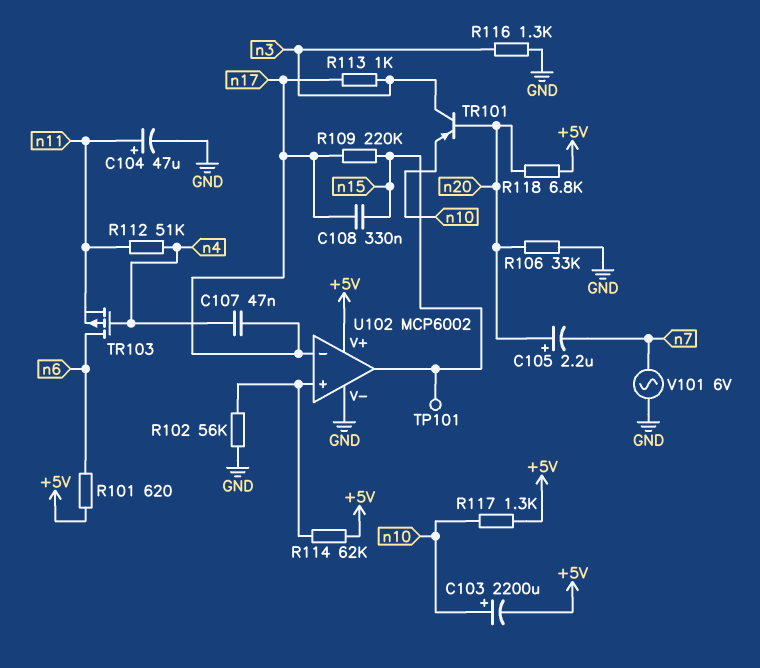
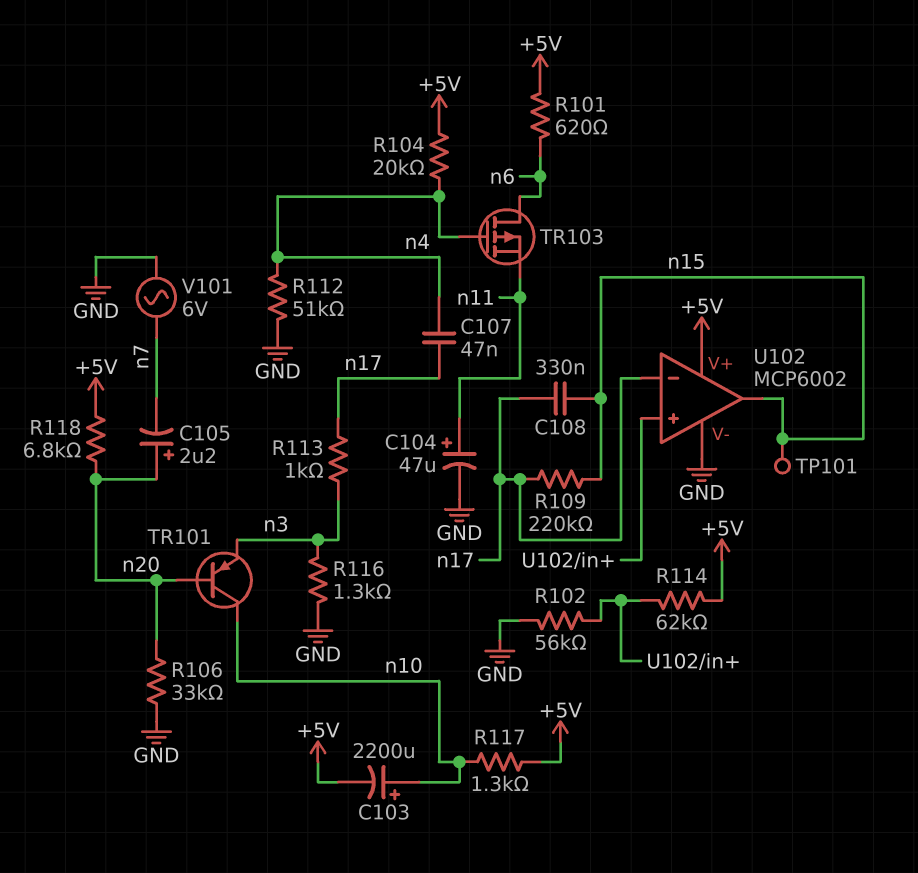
R104: none -> 20k (+5V, n4)
R112: 51k (n4, n11) -> 51k (GND, n4)
TR101: PNP (B n20, C n3, E n10) -> PNP (B n20, C n10, E n3)

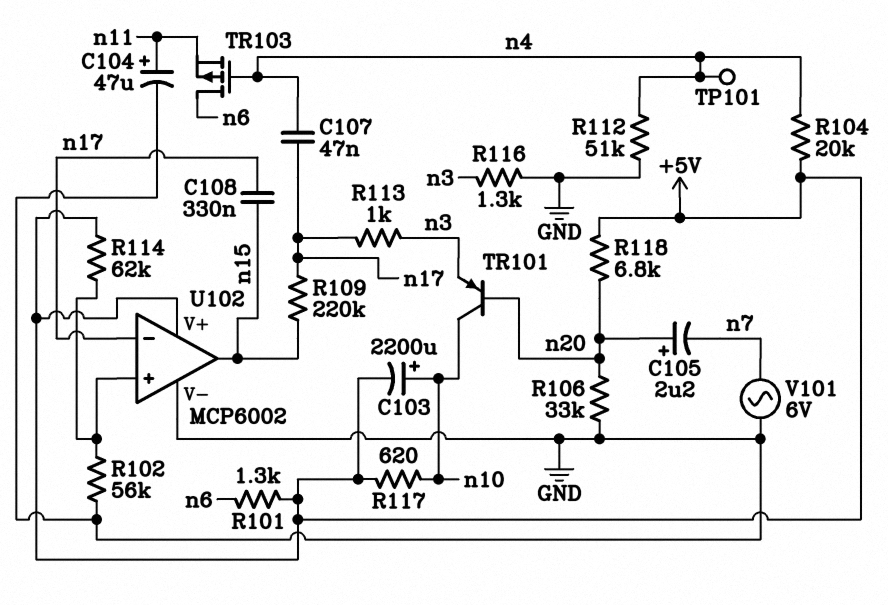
R101: 620 (+5V, n6) -> 1.3k (+5V, n6)
R117: 1.3k (+5V, n10) -> 620 (+5V, n10)
TP101: test point (n15) -> test point (n4)

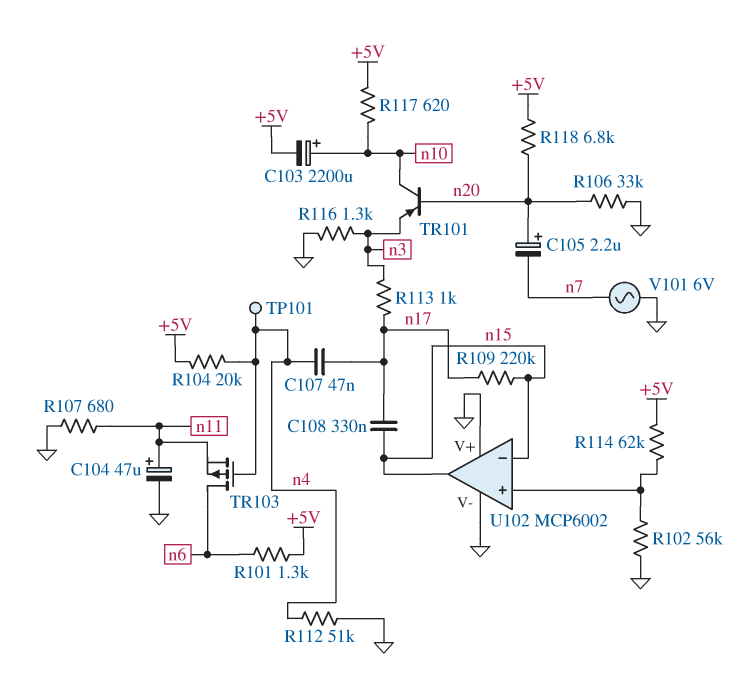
R107: none -> 680 (GND, n11)
U102 pin V+: +5V -> GND
U102 pin in-: n17 -> n15

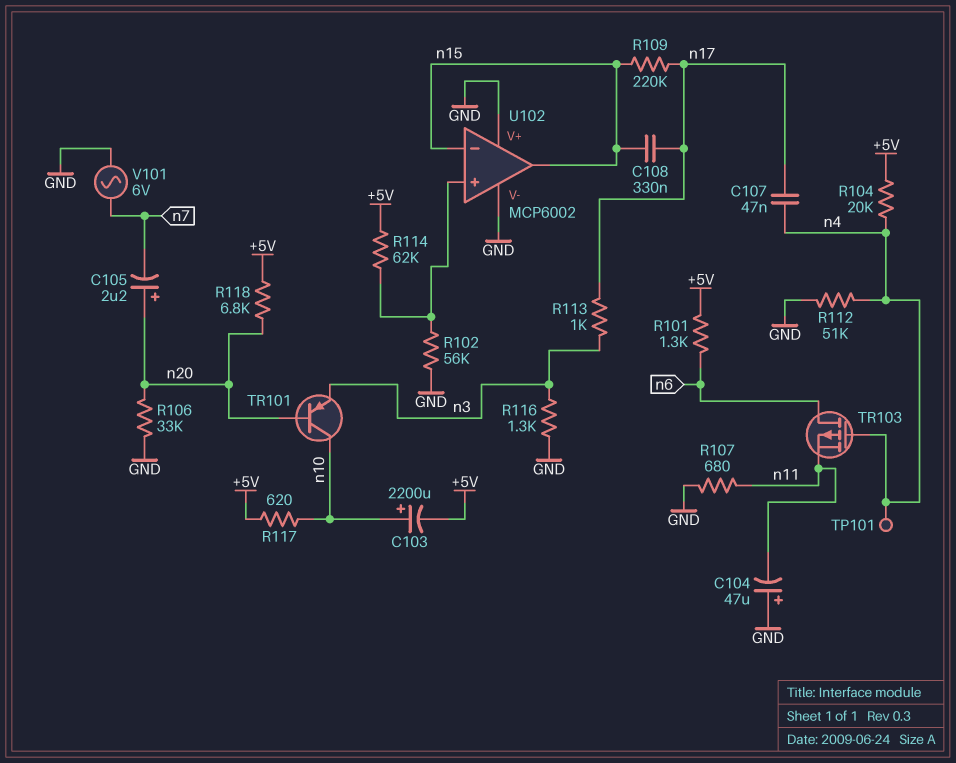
C104: 47uF (plus n11, minus GND) -> 47uF (plus GND, minus n11)

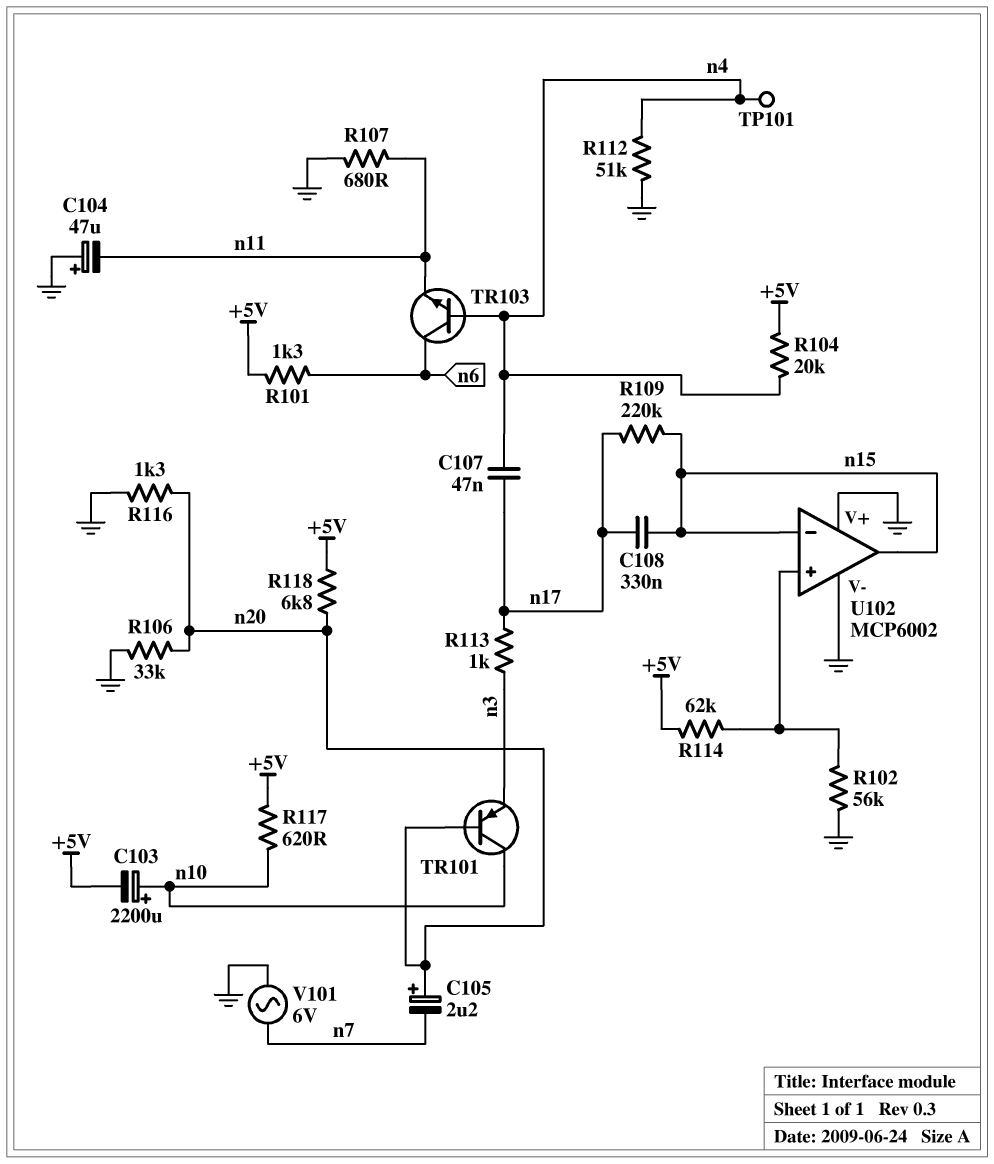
R116: 1.3k (GND, n3) -> 1.3k (GND, n20)
TR103: PMOS (G n4, D n6, S n11) -> NPN (B n4, C n6, E n11)

